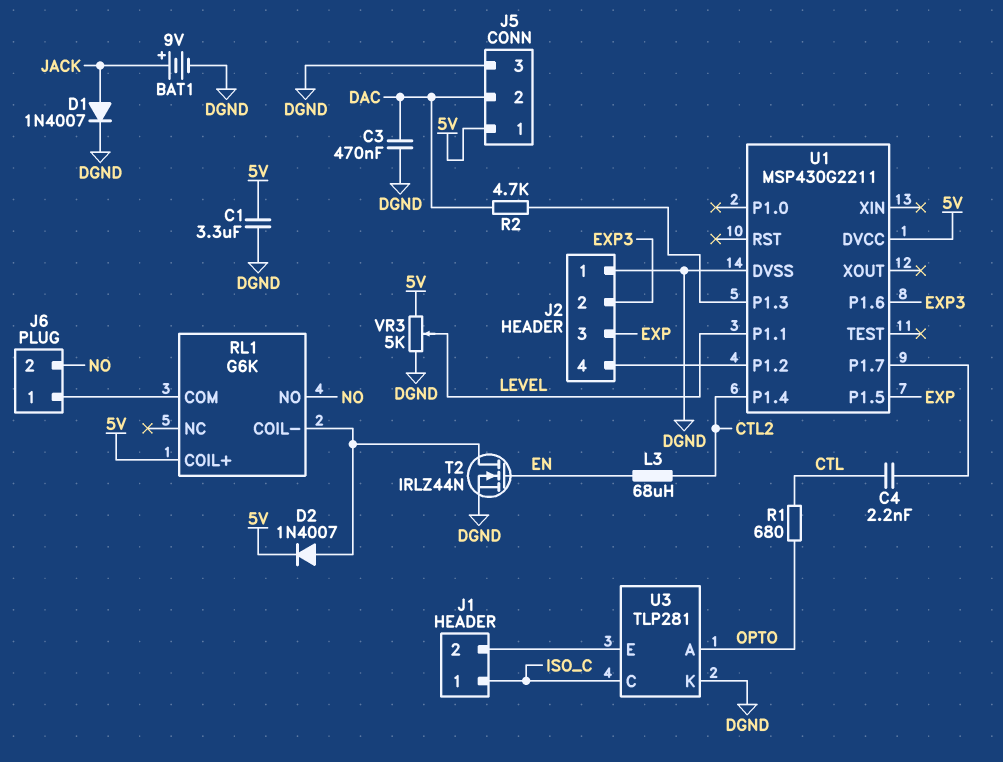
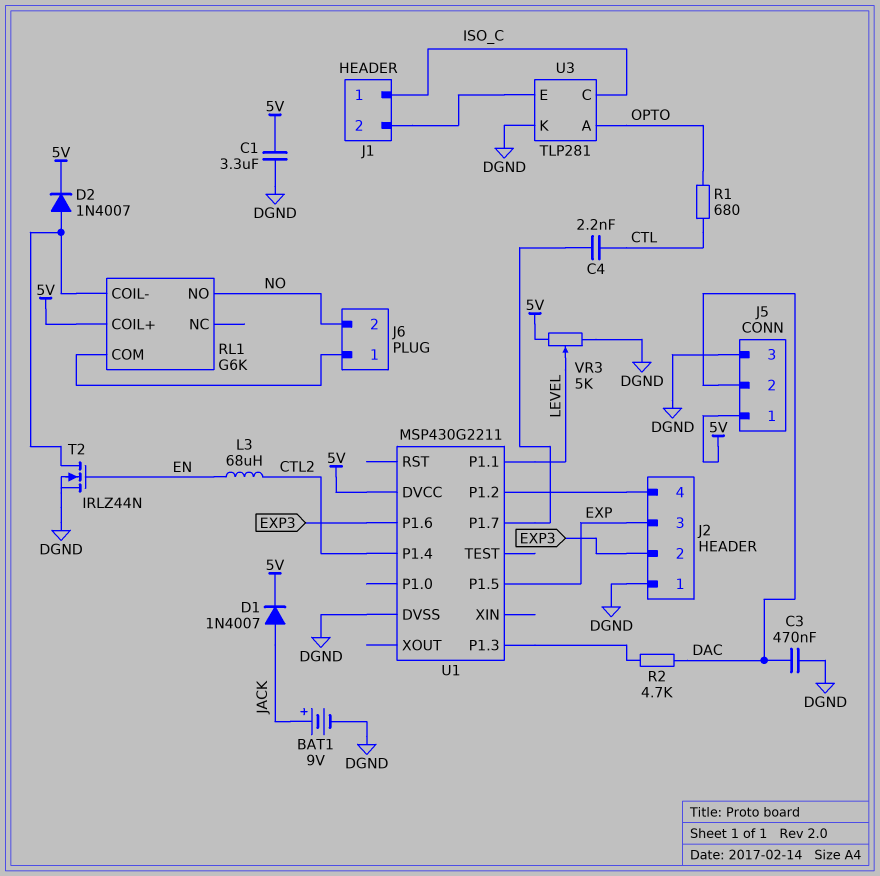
D1: diode 1N4007 (A JACK, K DGND) -> diode 1N4007 (A JACK, K 5V)

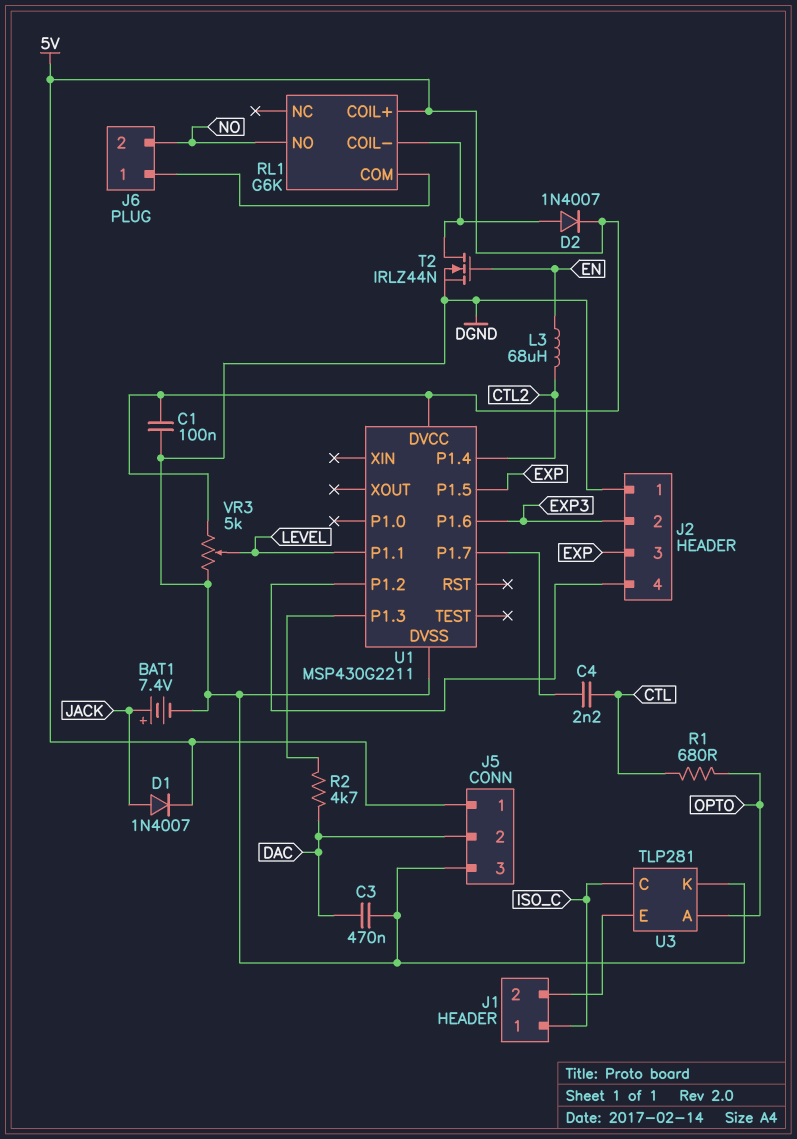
BAT1: 9V (plus JACK, minus DGND) -> 7.4V (plus JACK, minus DGND)
C1: 3.3uF (5V, DGND) -> 100nF (5V, DGND)

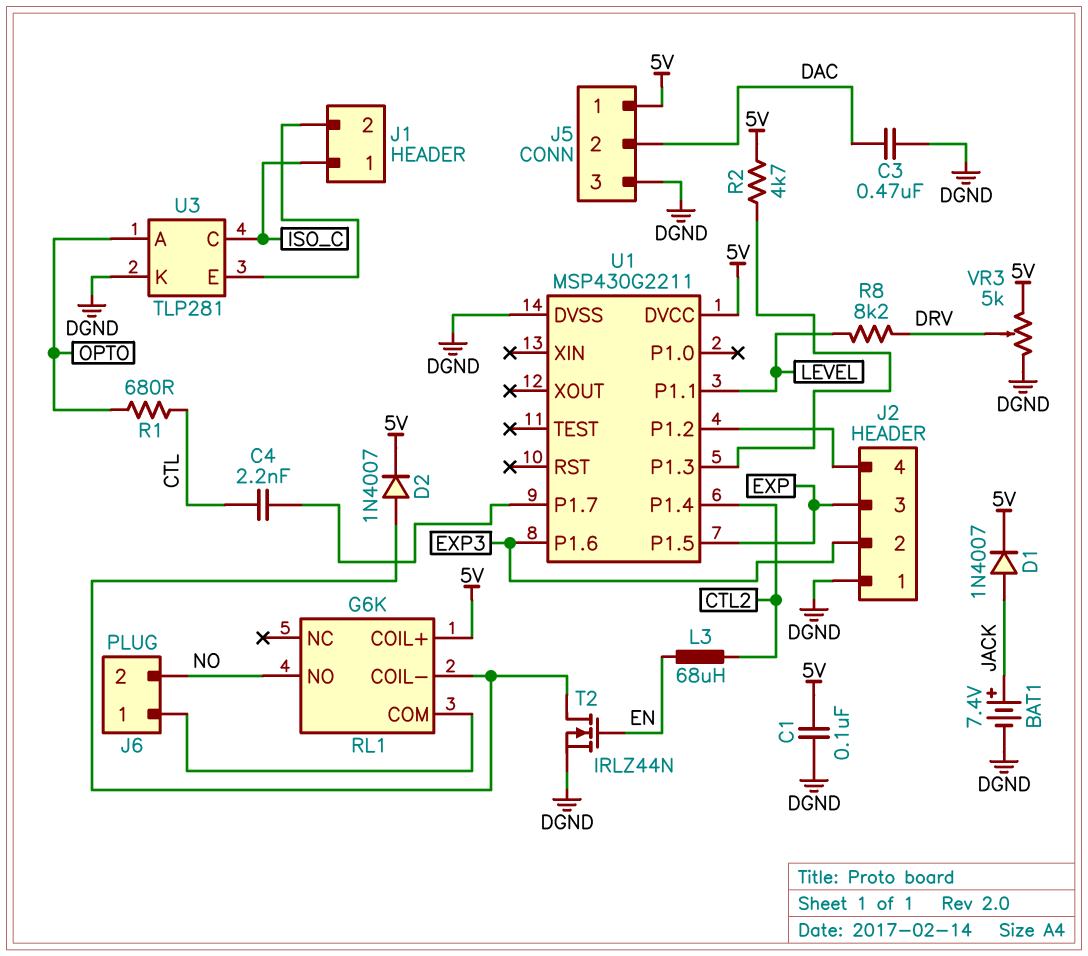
R2: 4.7k (DAC, U1/P1.3) -> 4.7k (5V, U1/P1.3)
R8: none -> 8.2k (DRV, LEVEL)
VR3: 5k (5V, DGND, wiper LEVEL) -> 5k (5V, DGND, wiper DRV)

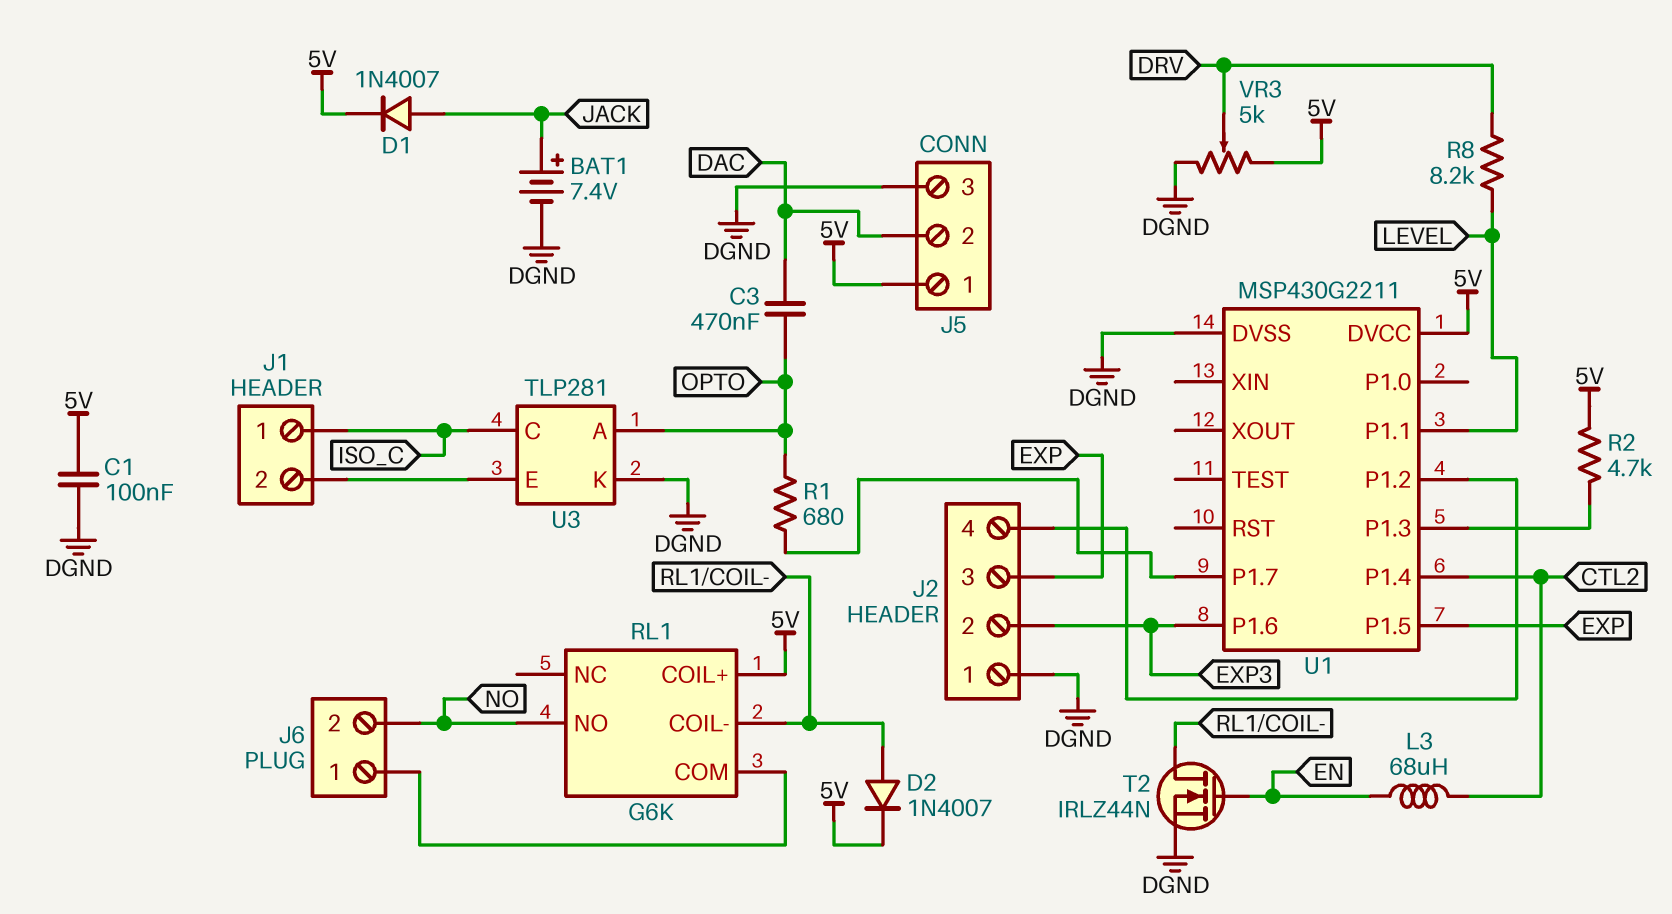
C3: 470nF (DAC, DGND) -> 470nF (DAC, OPTO)
C4: 2.2nF (CTL, U1/P1.7) -> none
R1: 680 (CTL, OPTO) -> 680 (OPTO, U1/P1.7)

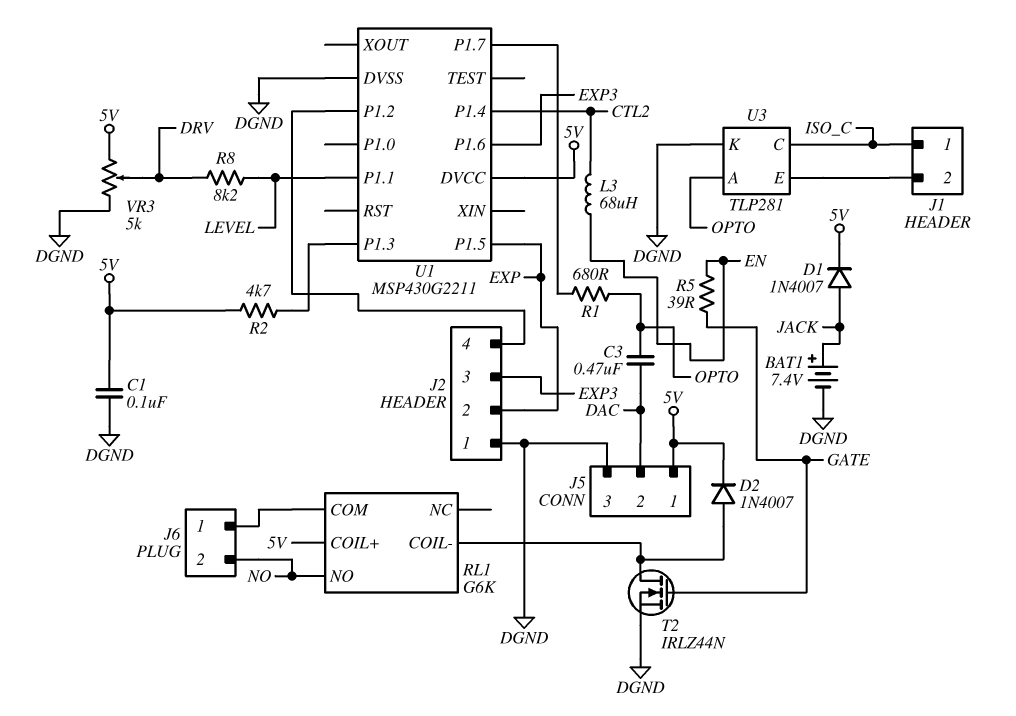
J2 pin 2: EXP3 -> EXP
J2 pin 3: EXP -> EXP3
R5: none -> 39 (EN, GATE)
T2: NMOS IRLZ44N (G EN, D RL1/COIL-, S DGND) -> NMOS IRLZ44N (G GATE, D RL1/COIL-, S DGND)

